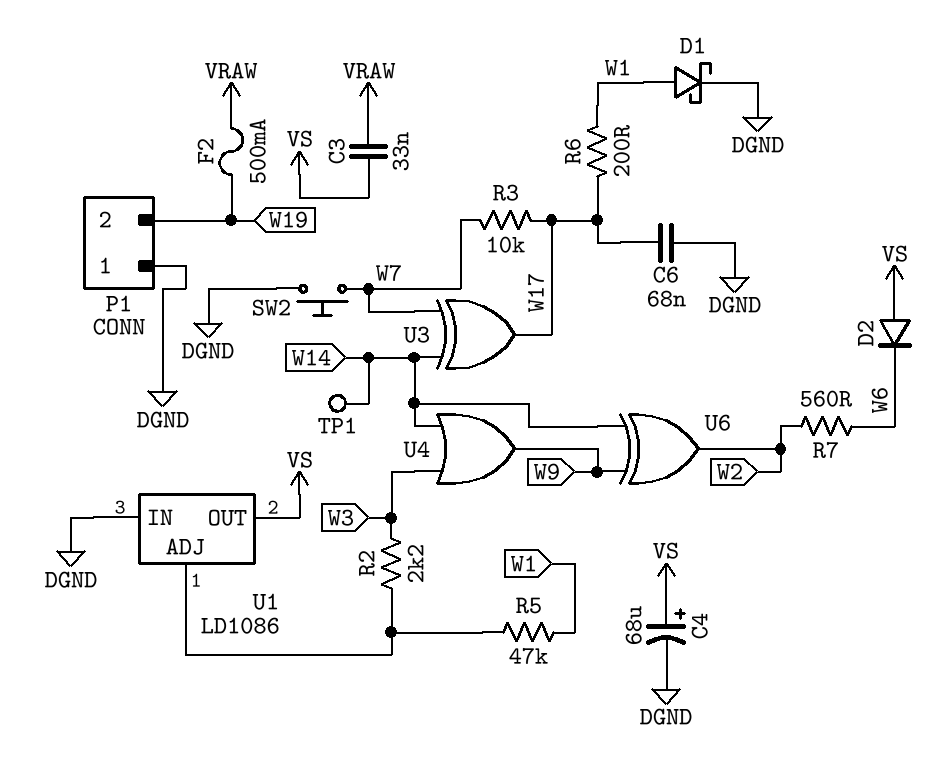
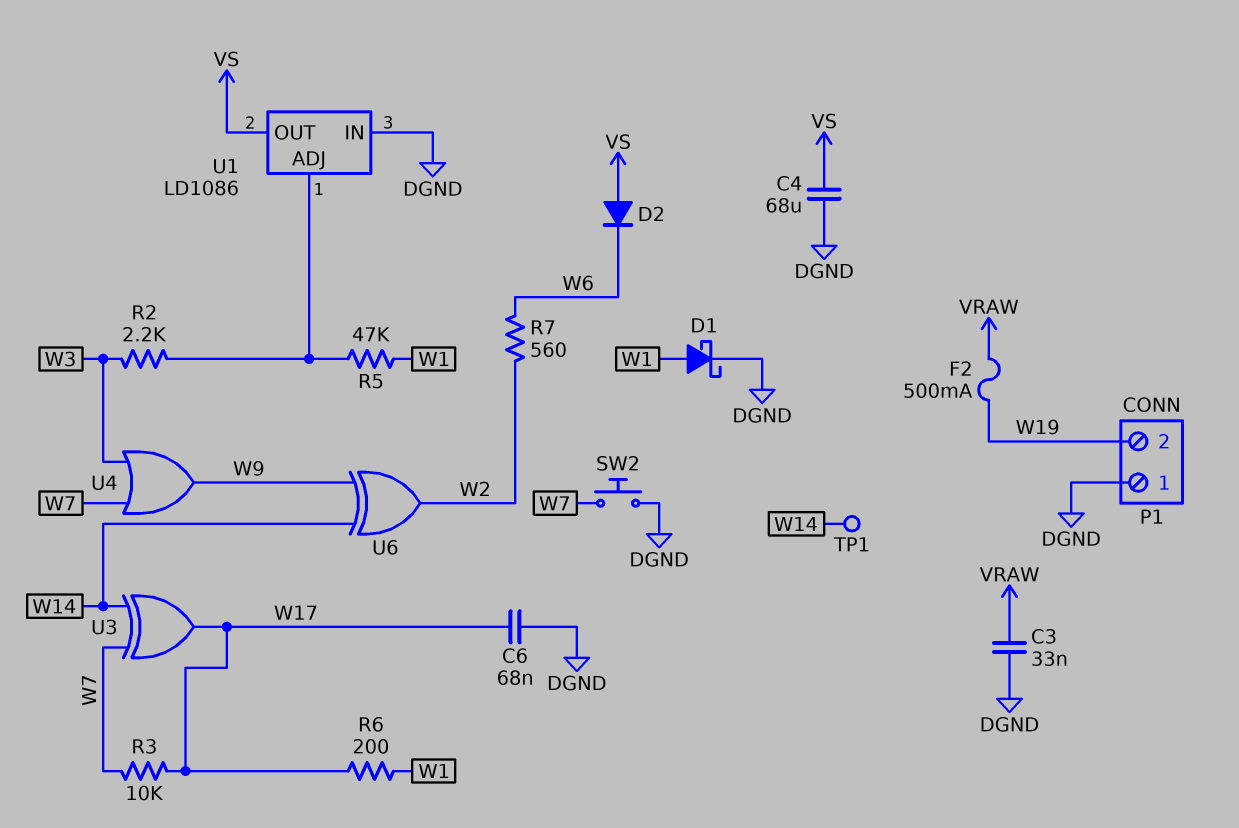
C3: 33nF (VRAW, VS) -> 33nF (DGND, VRAW)
C4: 68uF (plus VS, minus DGND) -> 68uF (DGND, VS)
U4: OR (in W3, in W14, out W9) -> OR (in W3, in W7, out W9)

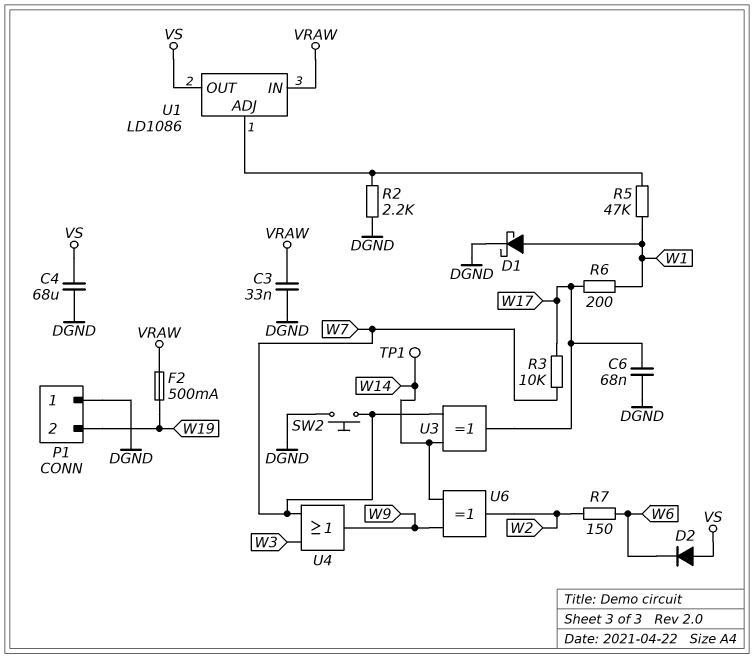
R2: 2.2k (U1/ADJ, W3) -> 2.2k (DGND, U1/ADJ)
R7: 560 (W2, W6) -> 150 (W2, W6)
U1 pin IN: DGND -> VRAW

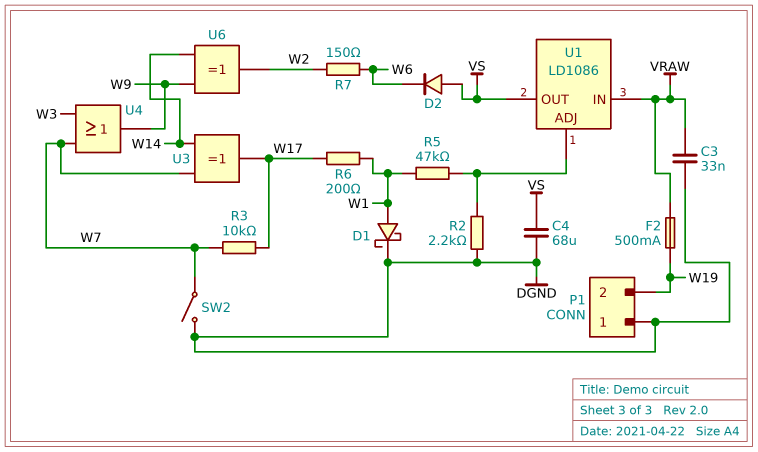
C6: 68nF (DGND, W17) -> none
SW2: button (DGND, W7) -> switch (DGND, W7)
TP1: test point (W14) -> none

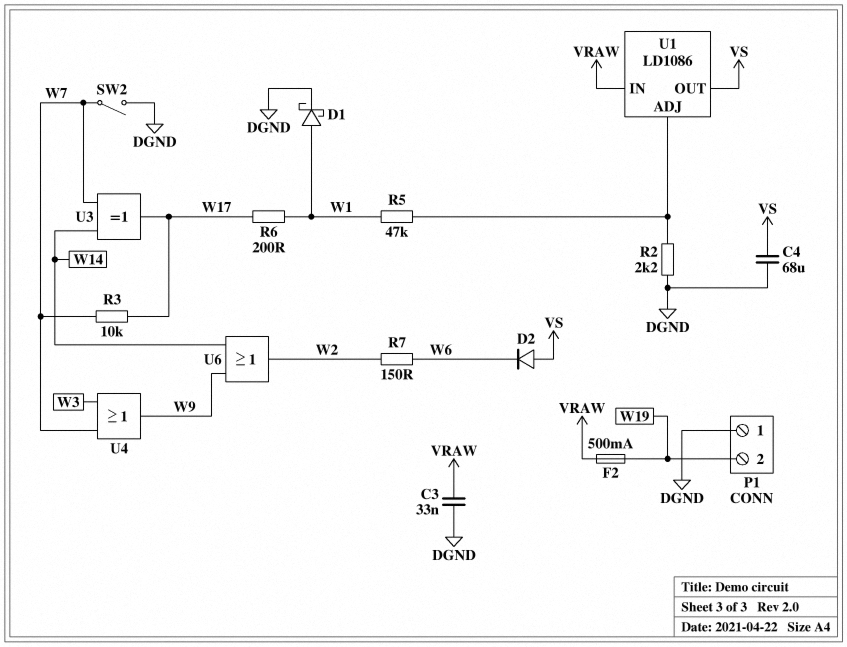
U6: XOR (in W9, in W14, out W2) -> OR (in W9, in W14, out W2)

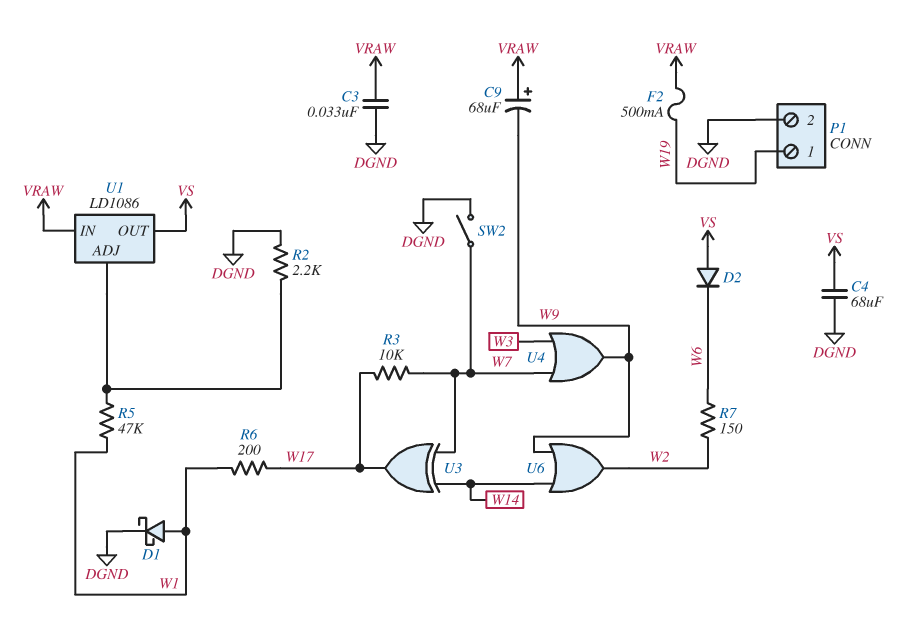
C9: none -> 68uF (plus VRAW, minus W9)
P1 pin 1: DGND -> W19
P1 pin 2: W19 -> DGND

